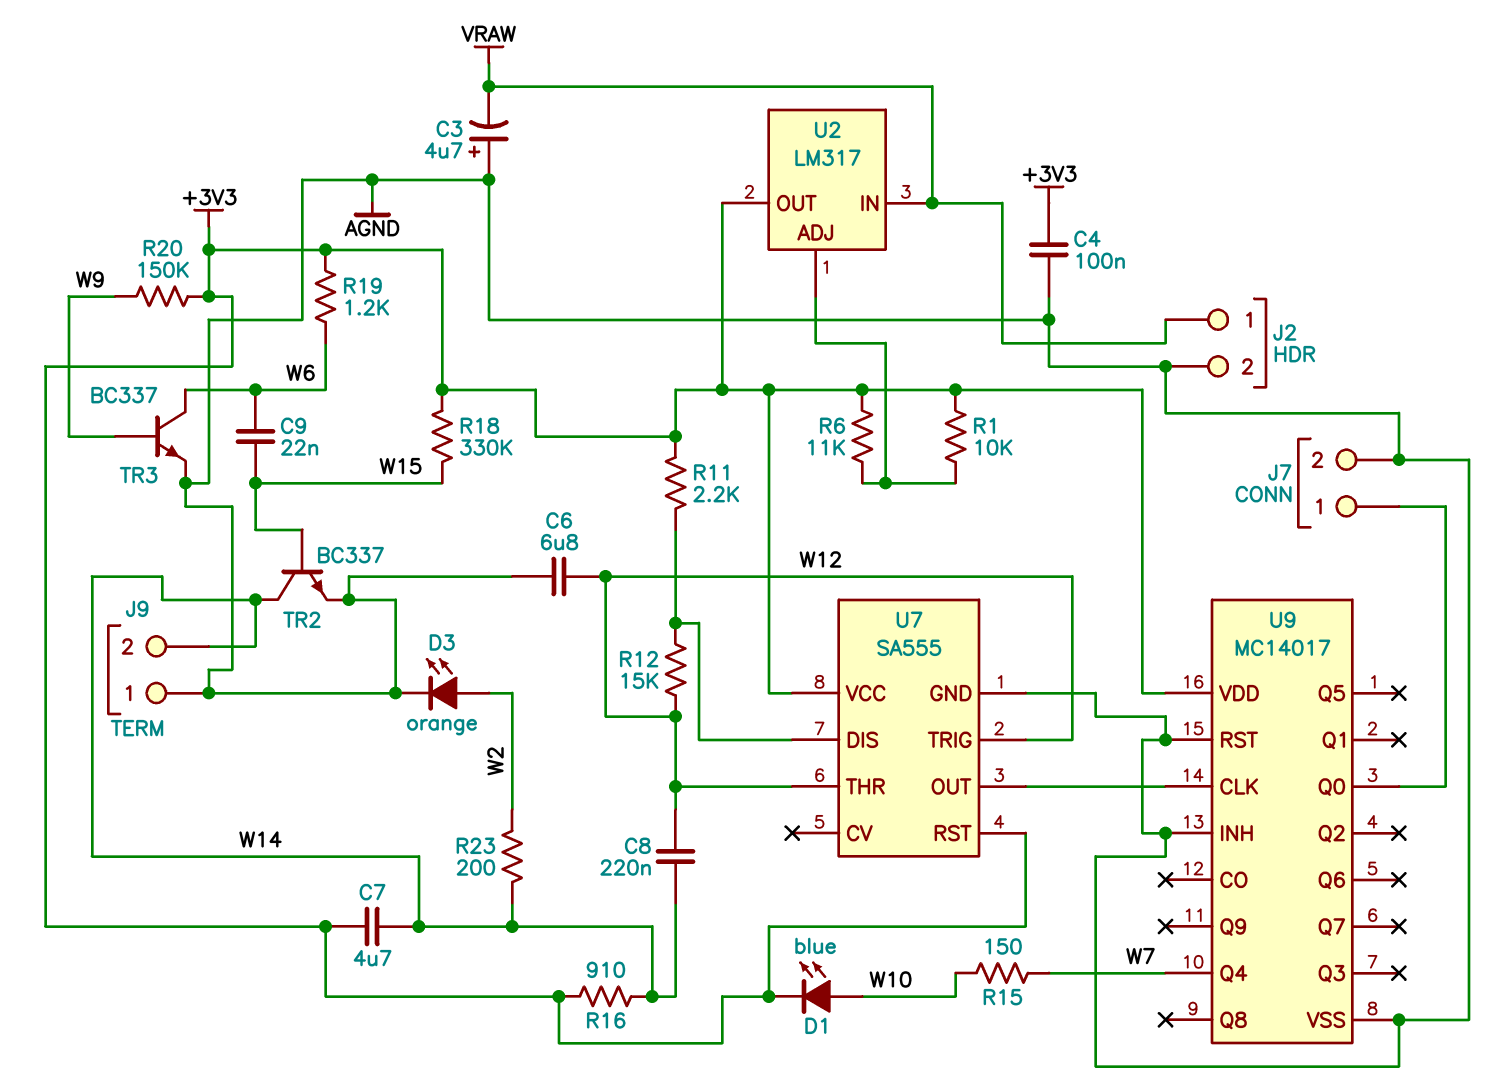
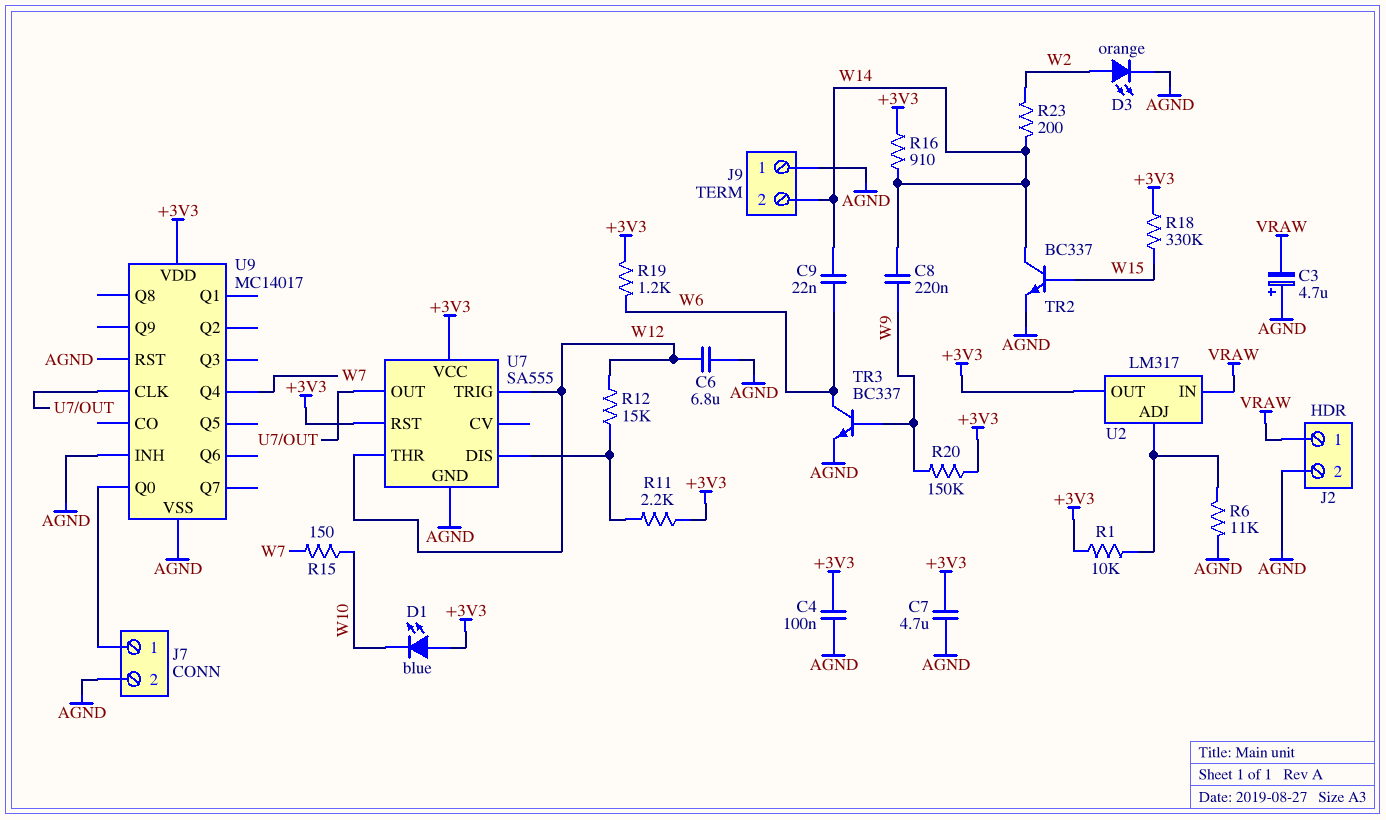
C7: 4.7uF (+3V3, W14) -> 4.7uF (+3V3, AGND)
C8: 220nF (W12, W14) -> 220nF (W9, W14)
C9: 22nF (W6, W15) -> 22nF (W6, W14)
D1: LED blue (A W10, K +3V3) -> LED blue (A +3V3, K W10)
R6: 11k (+3V3, U2/ADJ) -> 11k (AGND, U2/ADJ)

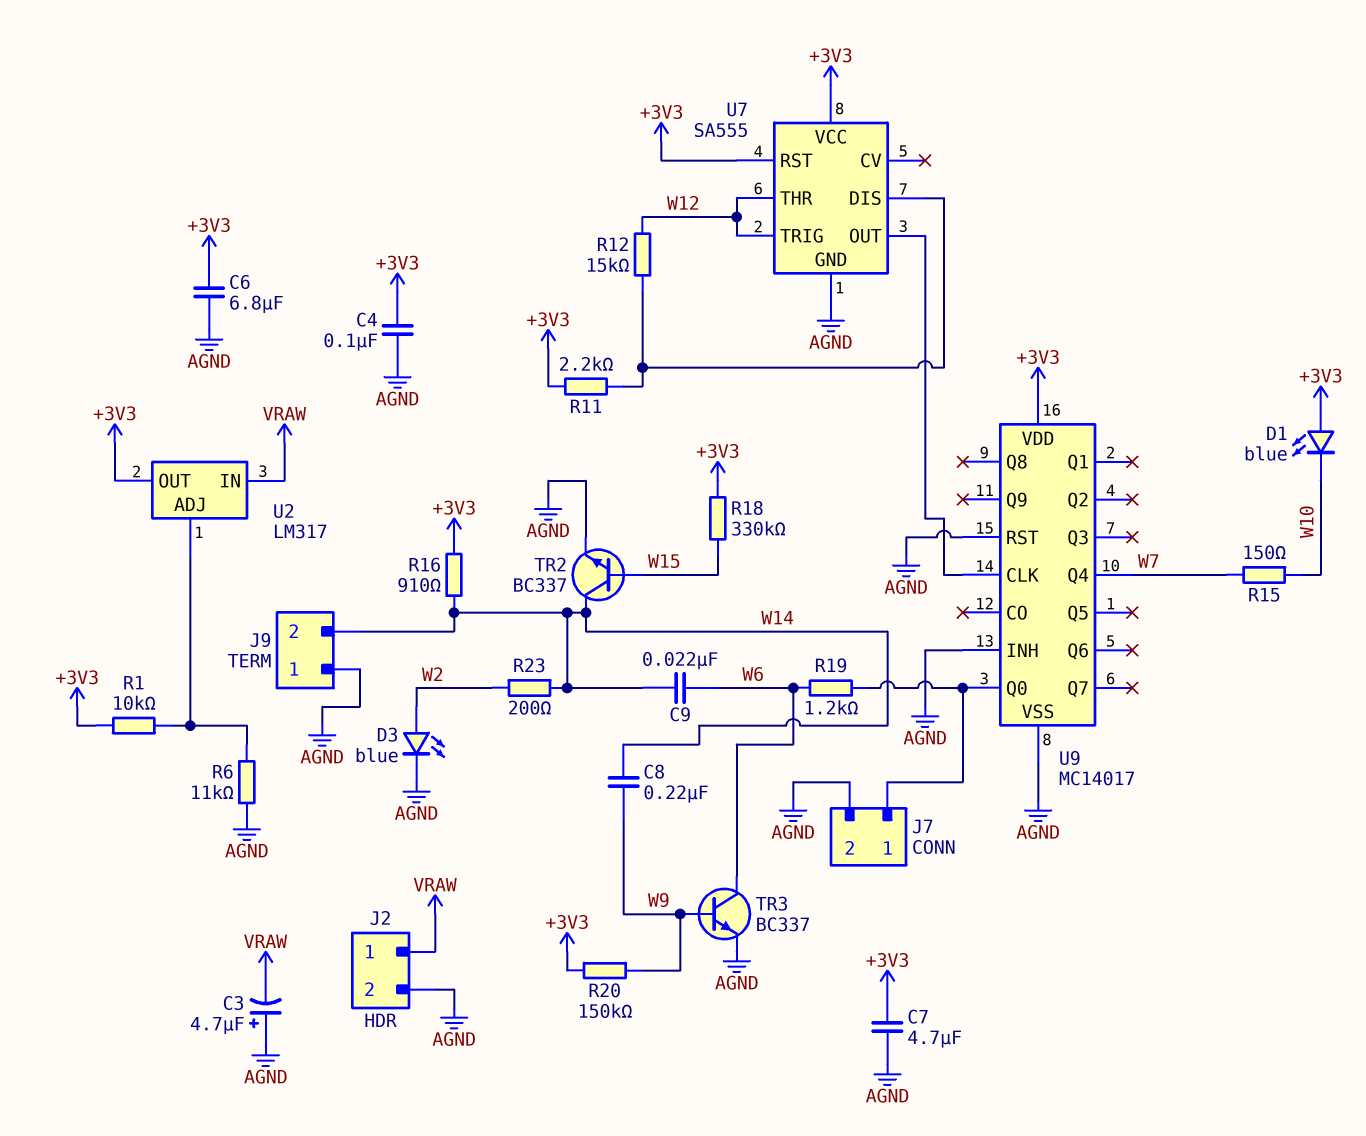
C6: 6.8uF (AGND, W12) -> 6.8uF (+3V3, AGND)
D3: LED orange (A W2, K AGND) -> LED blue (A W2, K AGND)
R19: 1.2k (+3V3, W6) -> 1.2k (J7/1, W6)

